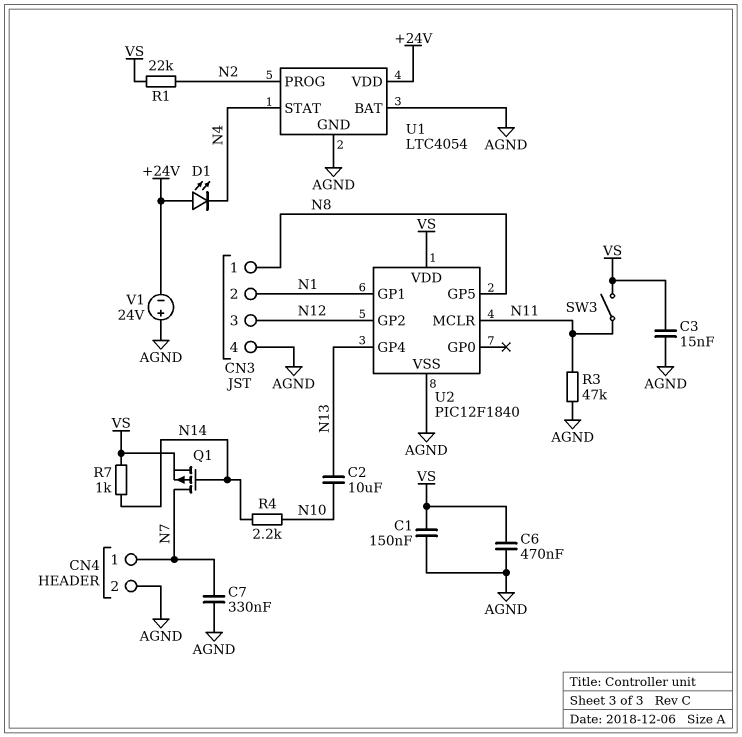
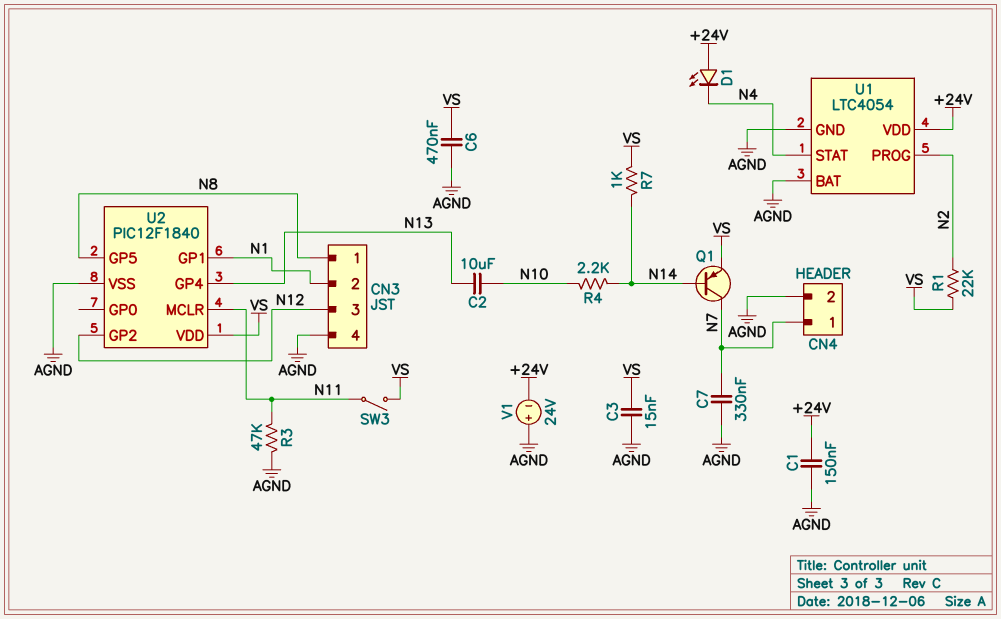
C1: 150nF (AGND, VS) -> 150nF (+24V, AGND)
Q1: PMOS (G N14, D N7, S VS) -> PNP (B N14, C N7, E VS)

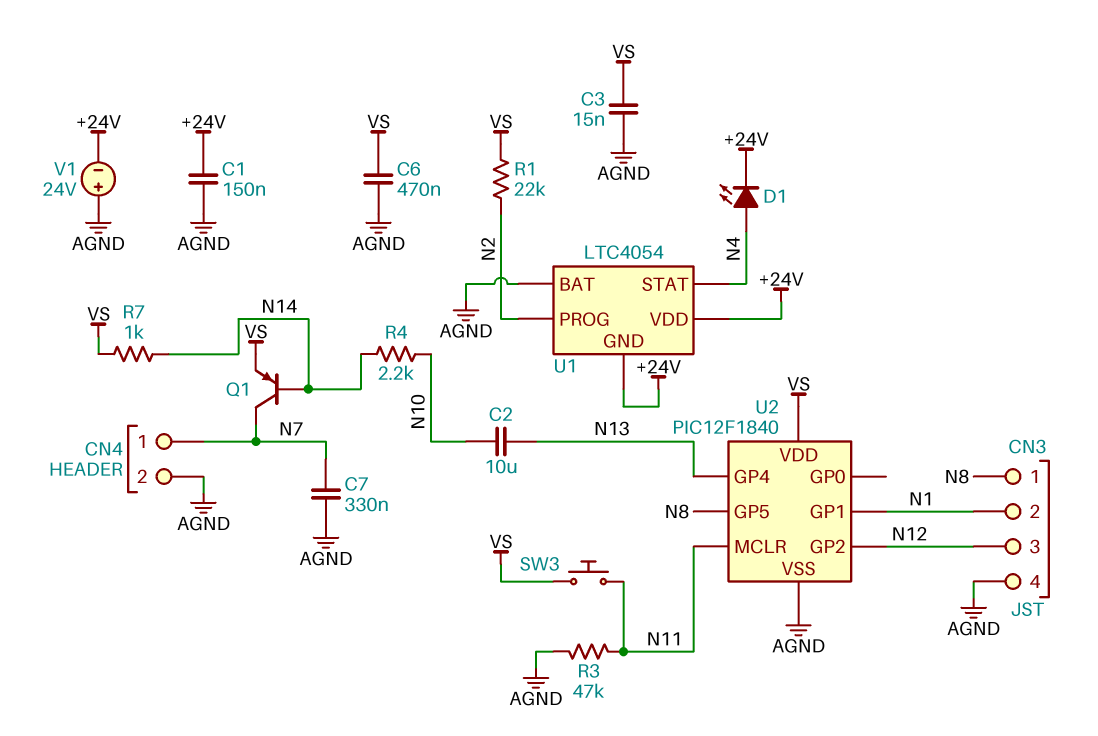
D1: LED (A +24V, K N4) -> LED (A N4, K +24V)
SW3: switch (N11, VS) -> button (N11, VS)
U1 pin GND: AGND -> +24V

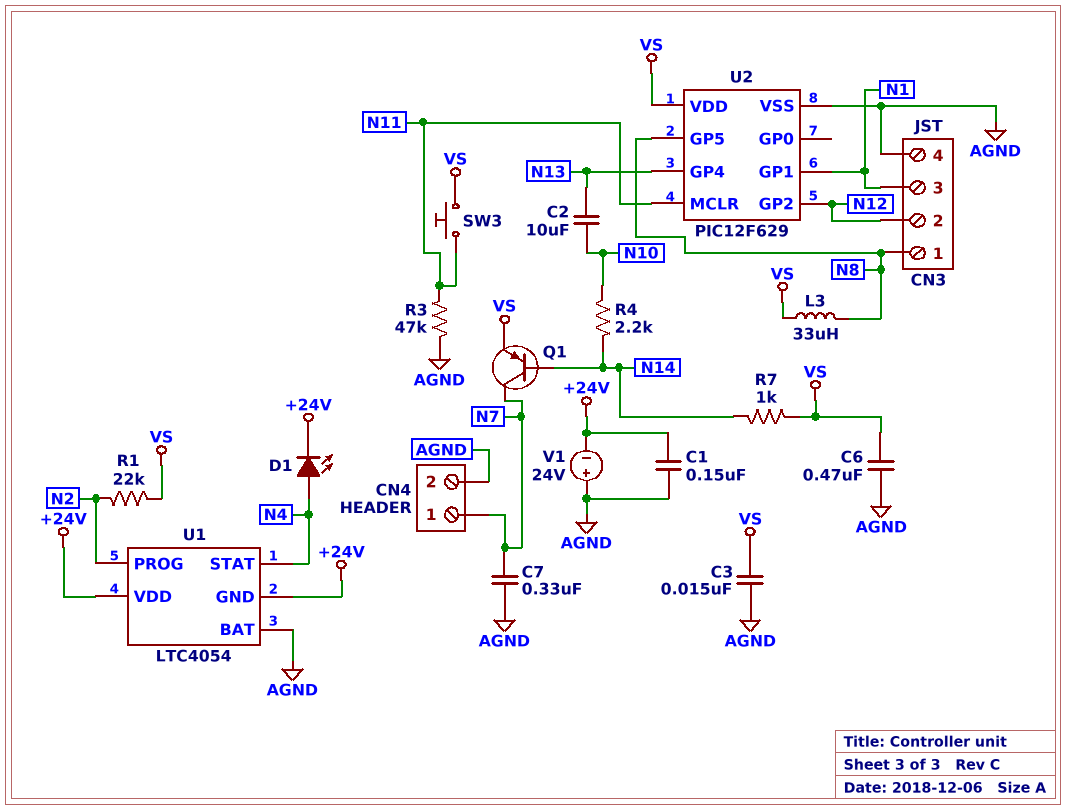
CN3 pin 2: N1 -> N12
CN3 pin 3: N12 -> N1
L3: none -> 33uH (N8, VS)
U2: PIC12F1840 -> PIC12F629

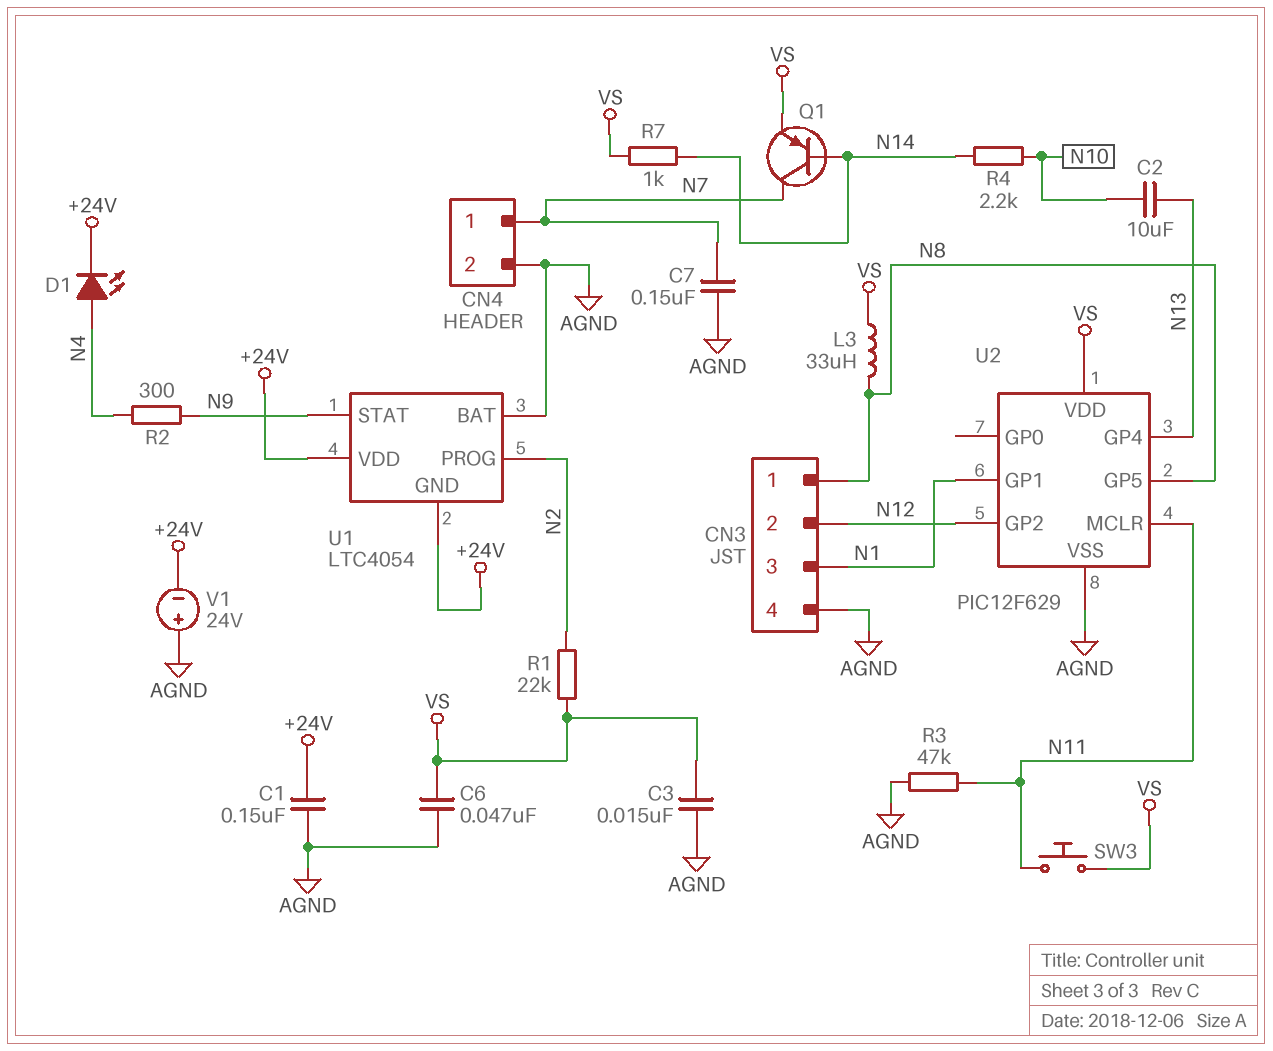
C6: 470nF (AGND, VS) -> 47nF (AGND, VS)
C7: 330nF (AGND, N7) -> 150nF (AGND, N7)
R2: none -> 300 (N4, N9)
U1 pin STAT: N4 -> N9

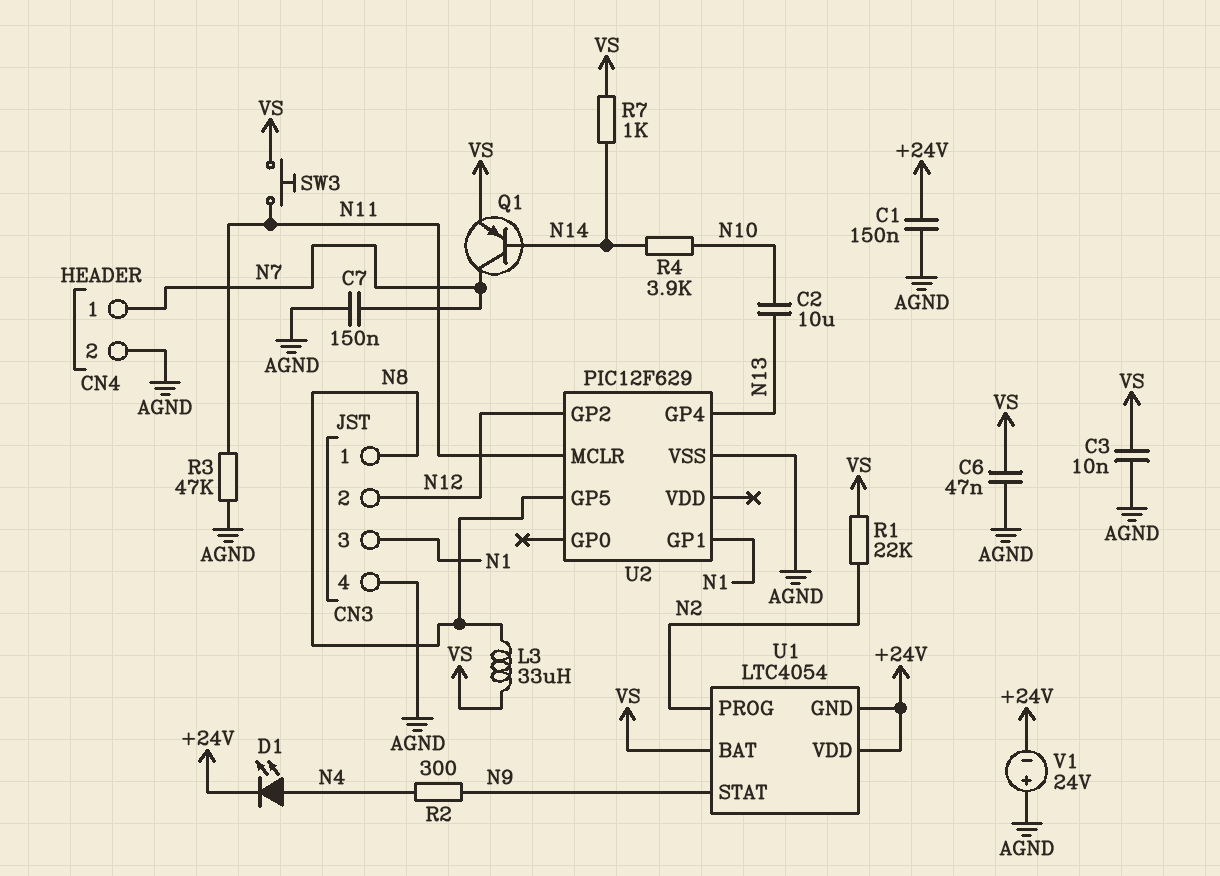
C3: 15nF (AGND, VS) -> 10nF (AGND, VS)
R4: 2.2k (N10, N14) -> 3.9k (N10, N14)
U1 pin BAT: AGND -> VS
U2 pin VDD: VS -> none

